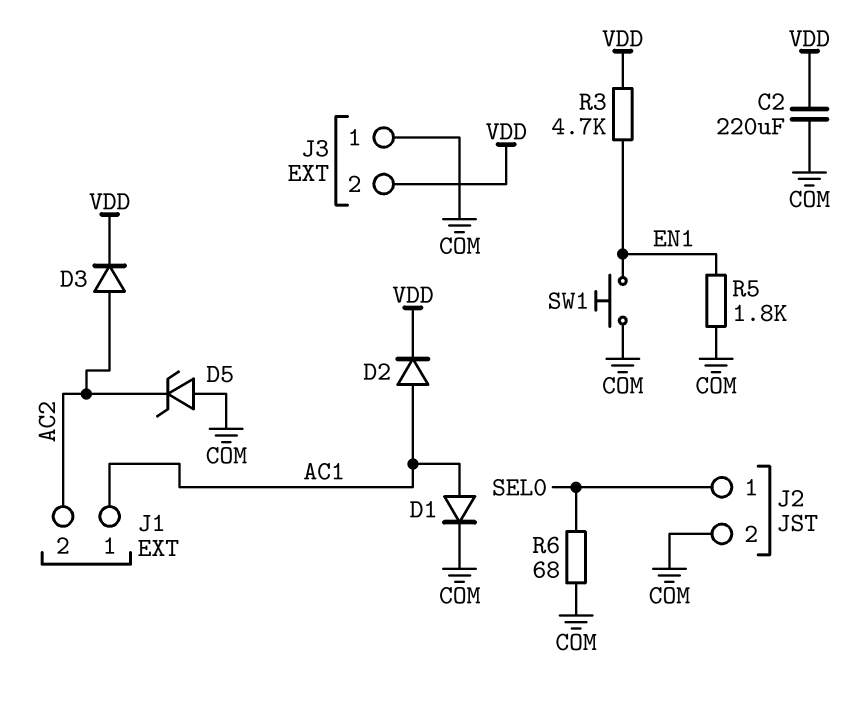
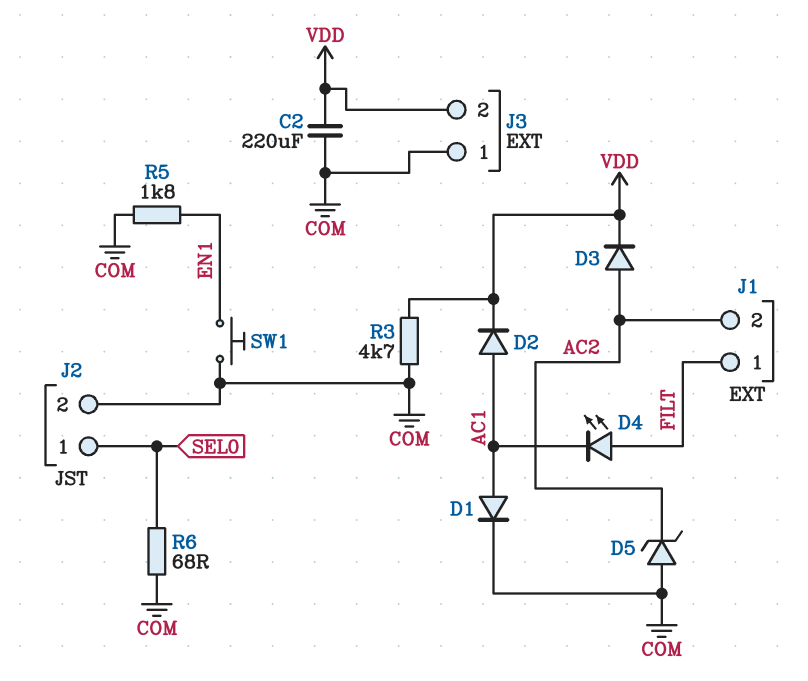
D4: none -> LED (A FILT, K AC1)
J1 pin 1: AC1 -> FILT
R3: 4.7k (EN1, VDD) -> 4.7k (COM, VDD)

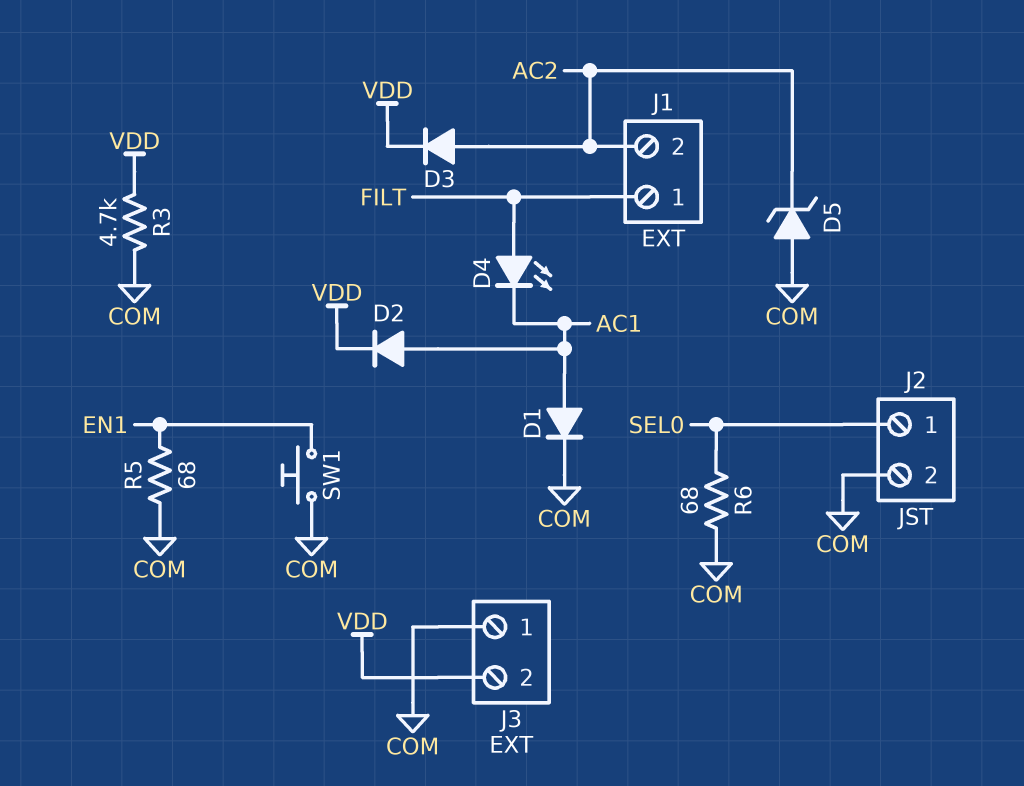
C2: 220uF (COM, VDD) -> none
R5: 1.8k (COM, EN1) -> 68 (COM, EN1)

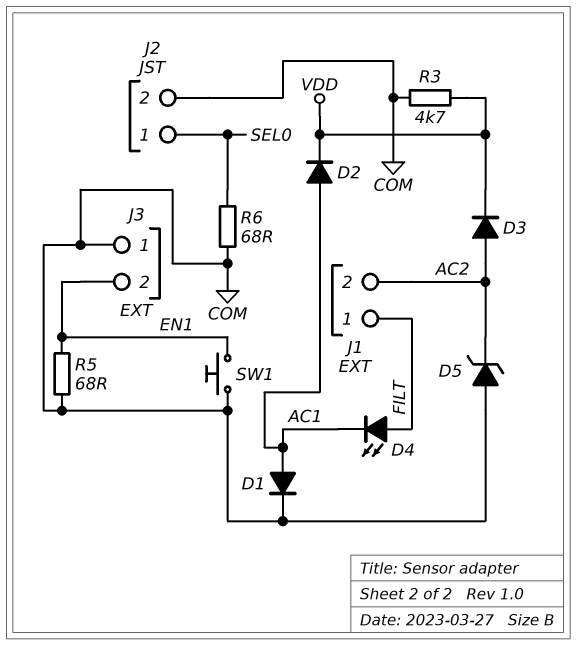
J3 pin 2: VDD -> EN1

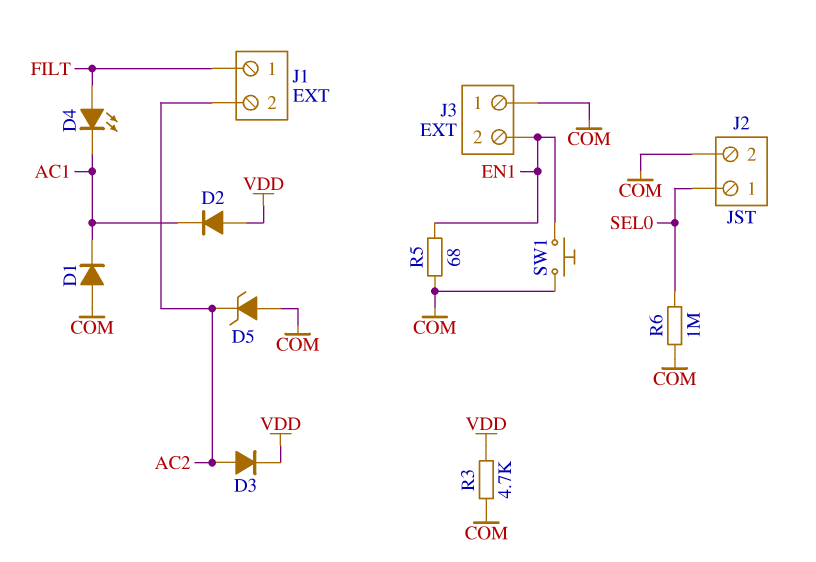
D1: diode (A AC1, K COM) -> diode (A COM, K AC1)
D2: diode (A AC1, K VDD) -> diode (A VDD, K AC1)
R6: 68 (COM, SEL0) -> 1M (COM, SEL0)

